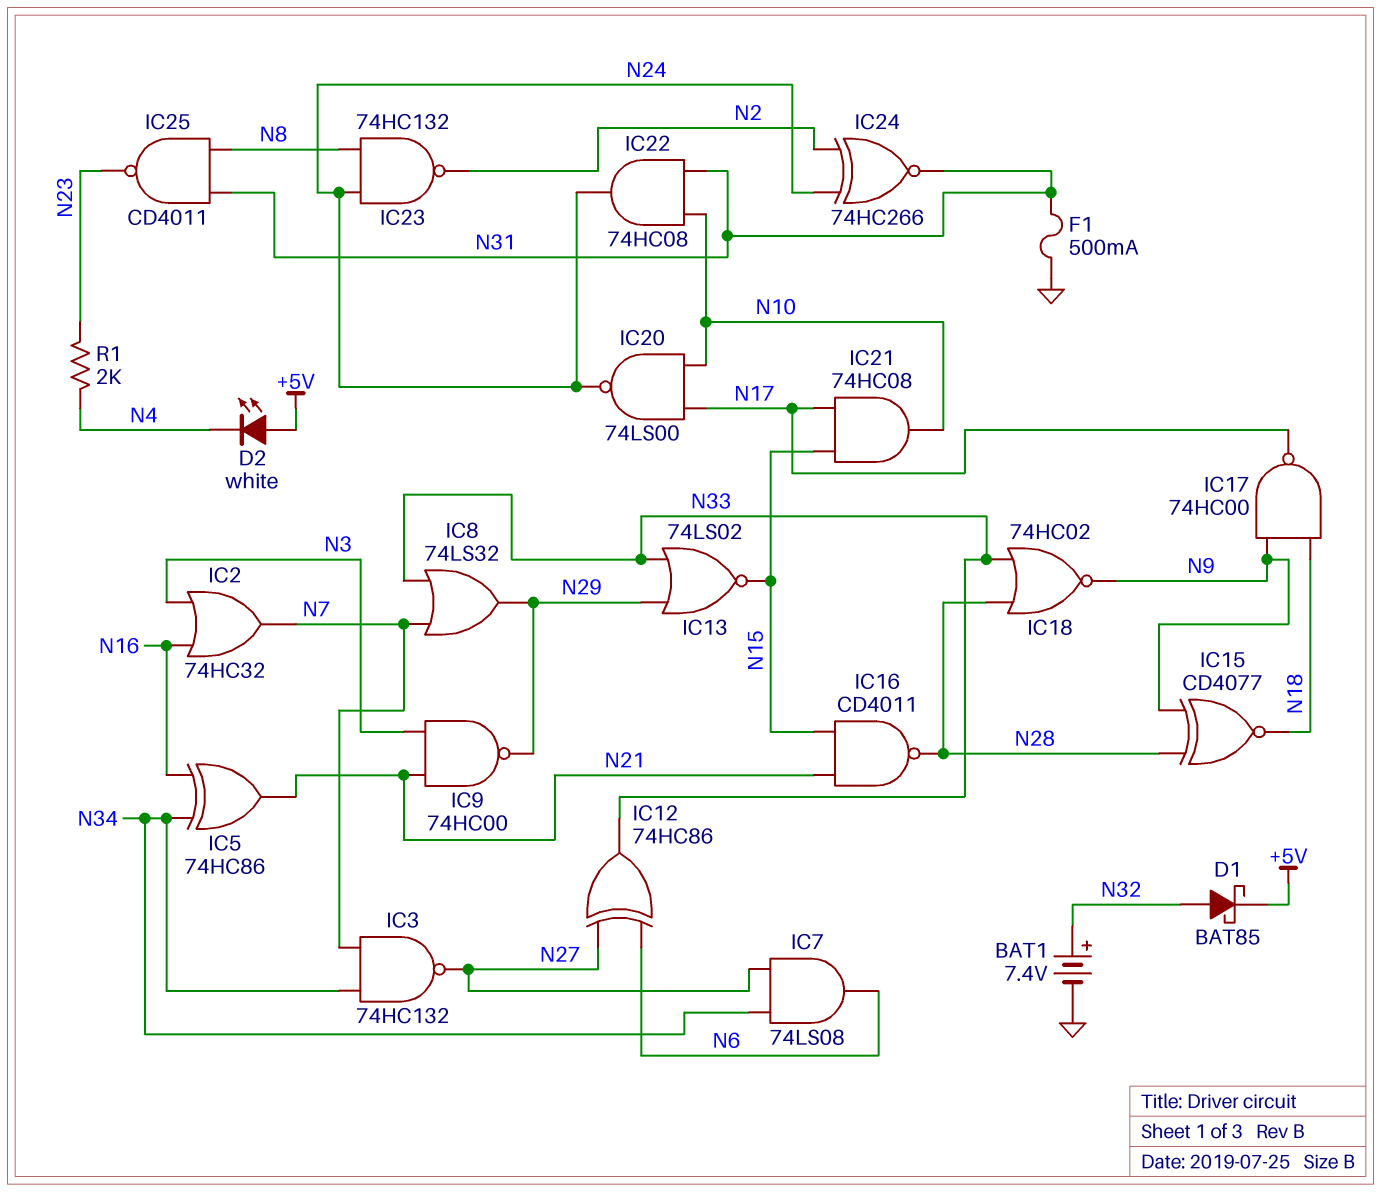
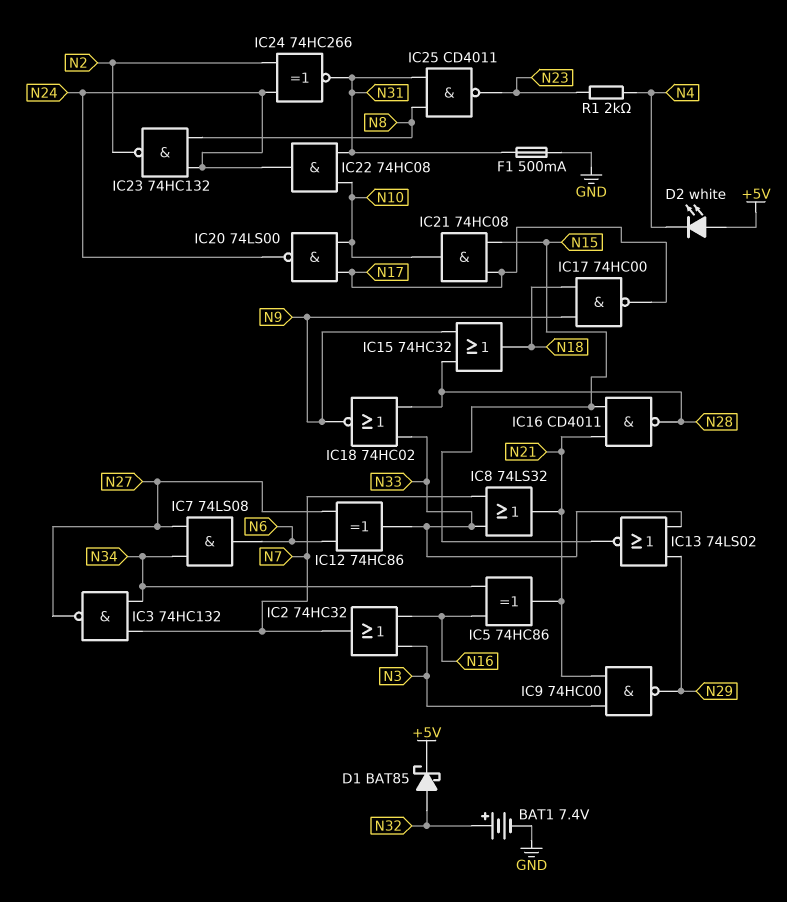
IC8: OR 74LS32 (in N7, in N33, out N29) -> OR 74LS32 (in N7, in N33, out N21)
IC15: XNOR CD4077 (in N9, in N28, out N18) -> OR 74HC32 (in N9, in N28, out N18)

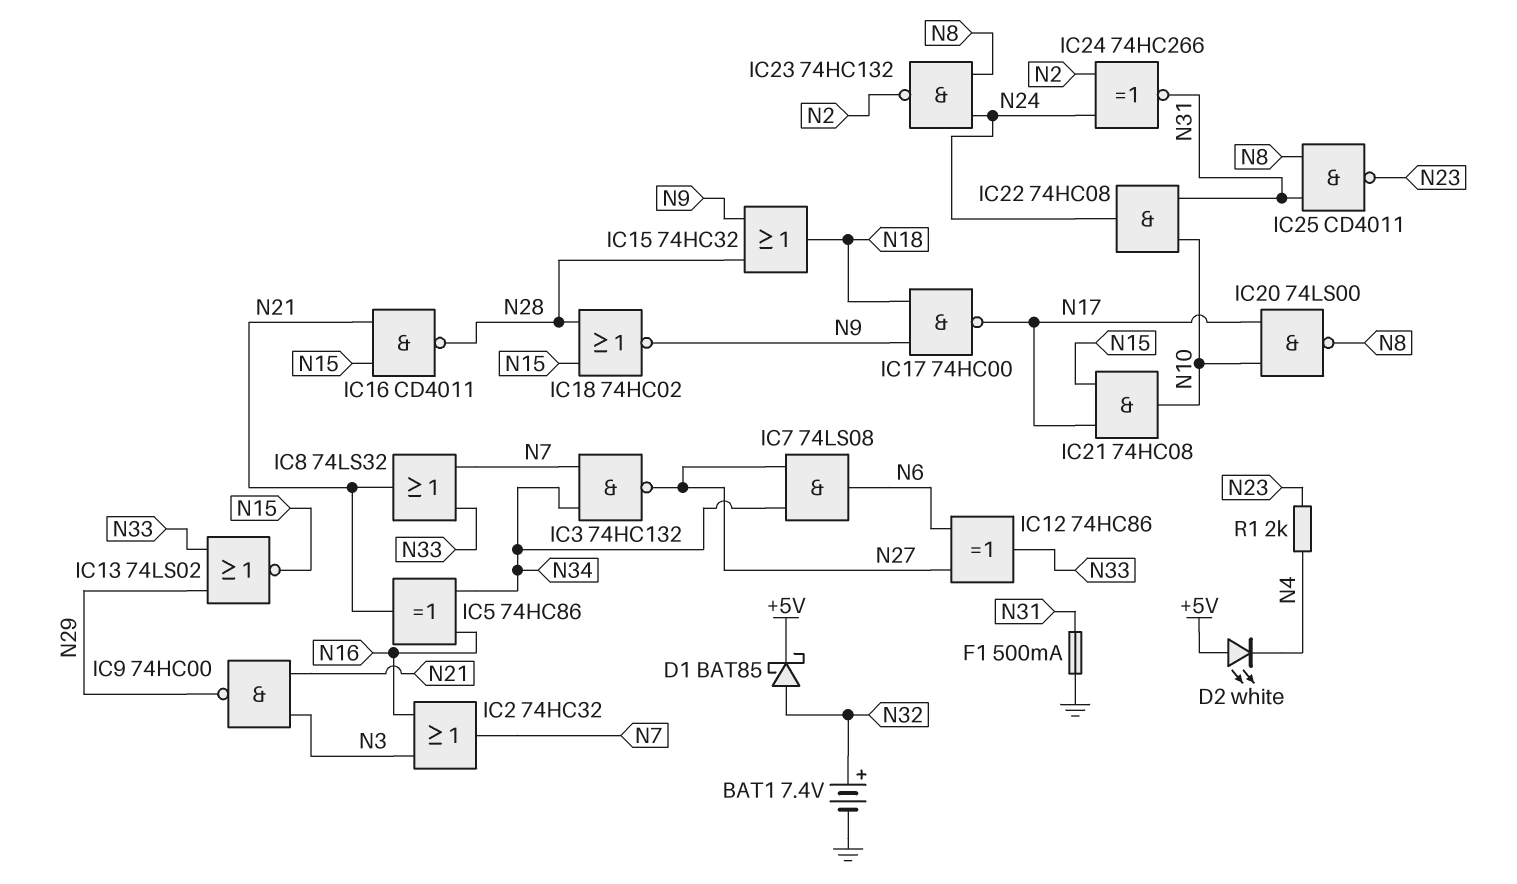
IC18: NOR 74HC02 (in N28, in N33, out N9) -> NOR 74HC02 (in N15, in N28, out N9)
IC20: NAND 74LS00 (in N10, in N17, out N24) -> NAND 74LS00 (in N10, in N17, out N8)

